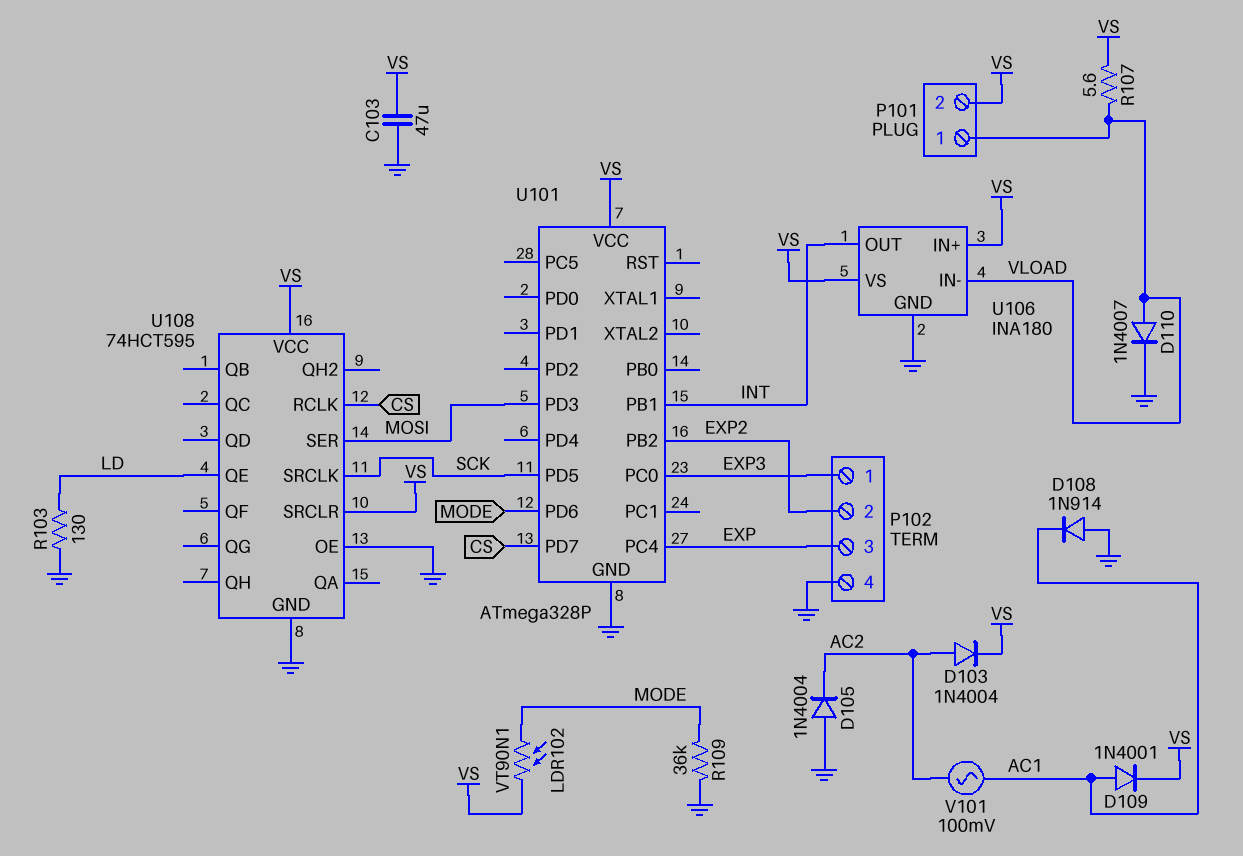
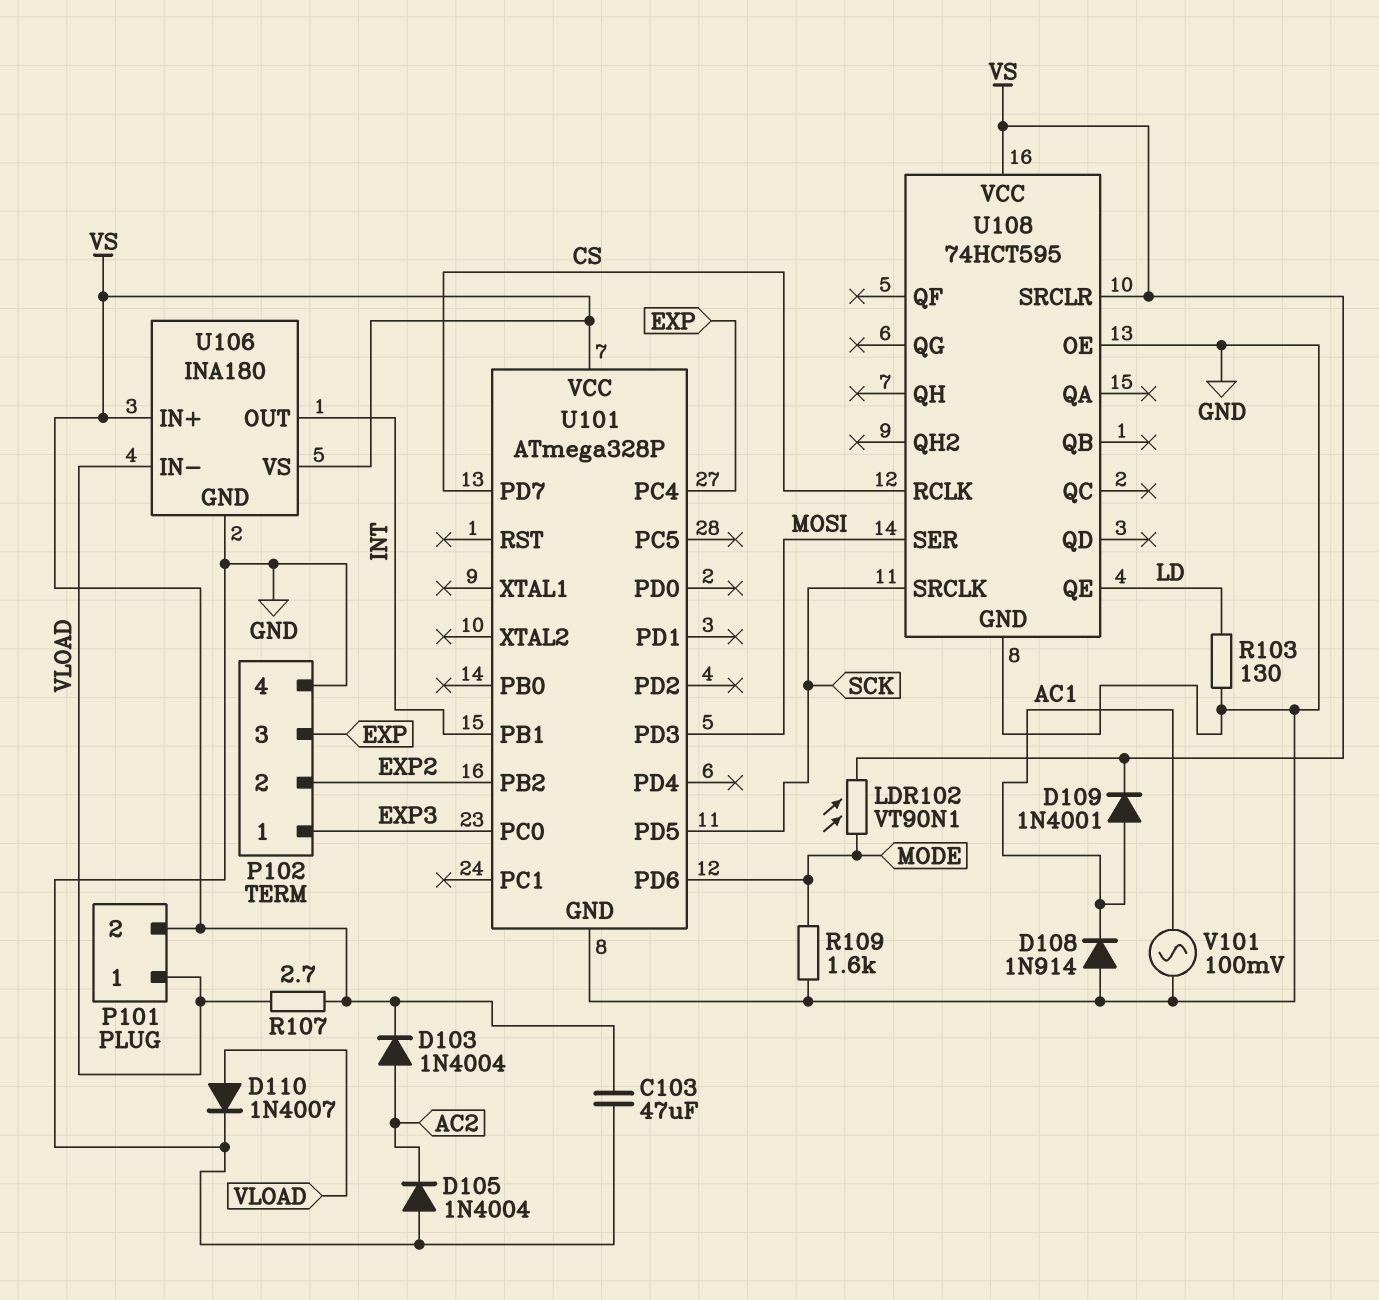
R107: 5.6 (VLOAD, VS) -> 2.7 (VLOAD, VS)
R109: 36k (GND, MODE) -> 1.6k (GND, MODE)
V101: AC 100mV (AC1, AC2) -> AC 100mV (AC1, GND)

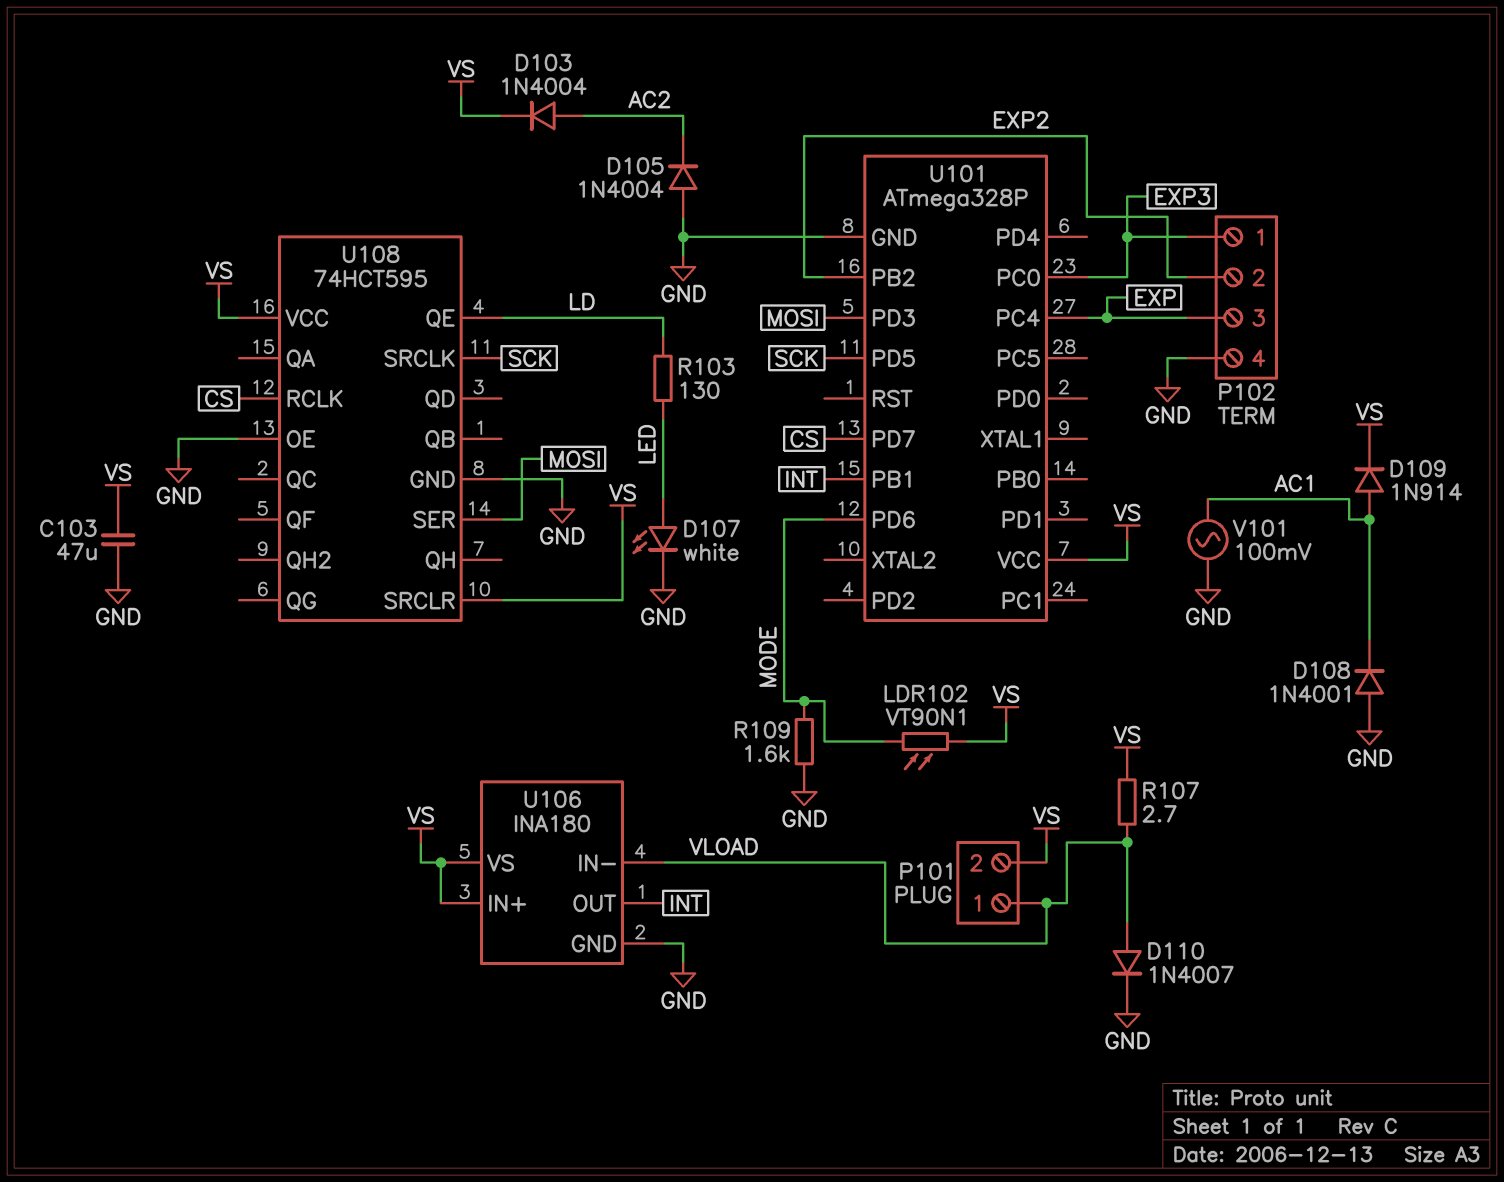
D107: none -> LED white (A LED, K GND)
D108: diode 1N914 (A GND, K AC1) -> diode 1N4001 (A GND, K AC1)
D109: diode 1N4001 (A AC1, K VS) -> diode 1N914 (A AC1, K VS)
R103: 130 (GND, LD) -> 130 (LD, LED)

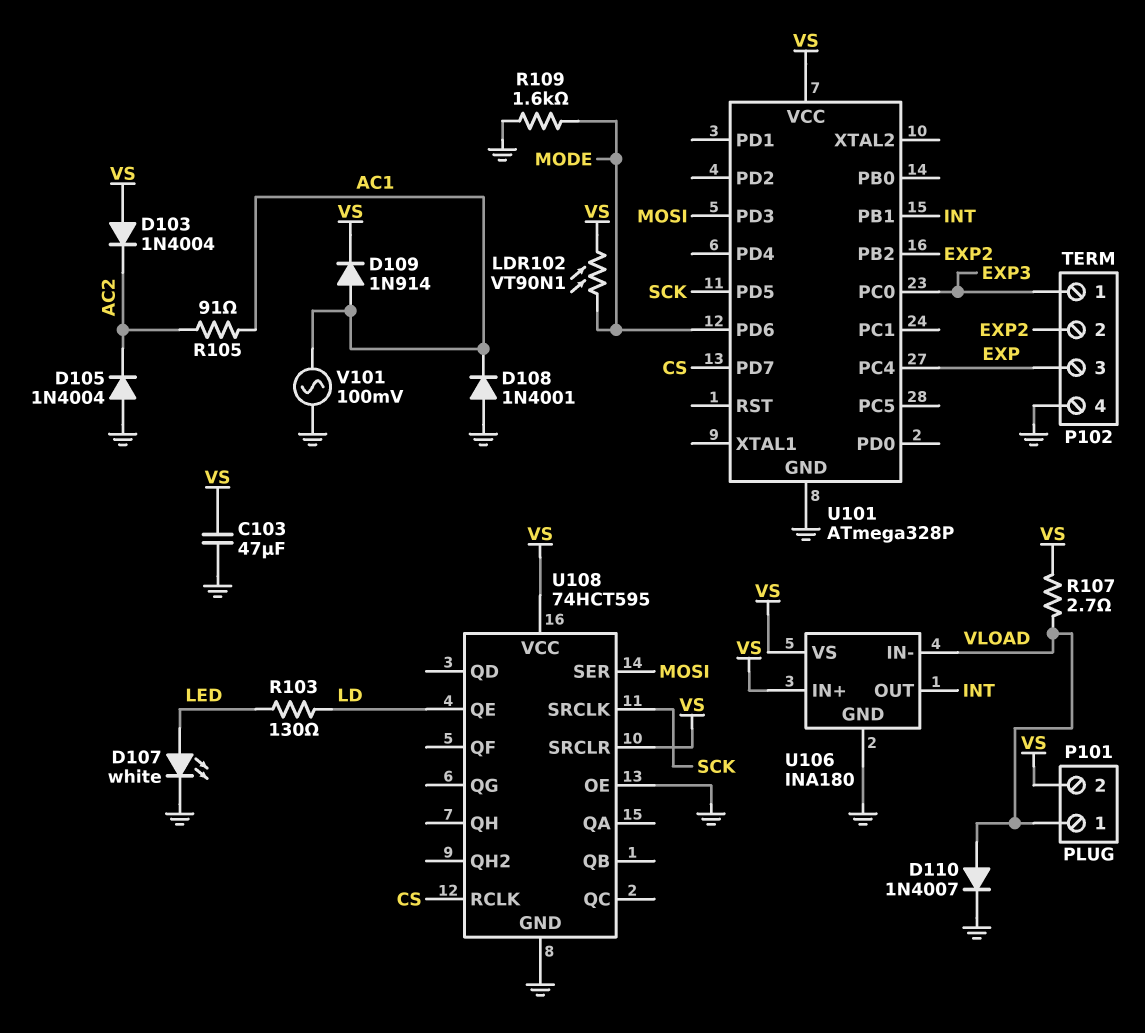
D103: diode 1N4004 (A AC2, K VS) -> diode 1N4004 (A VS, K AC2)
R105: none -> 91 (AC1, AC2)

